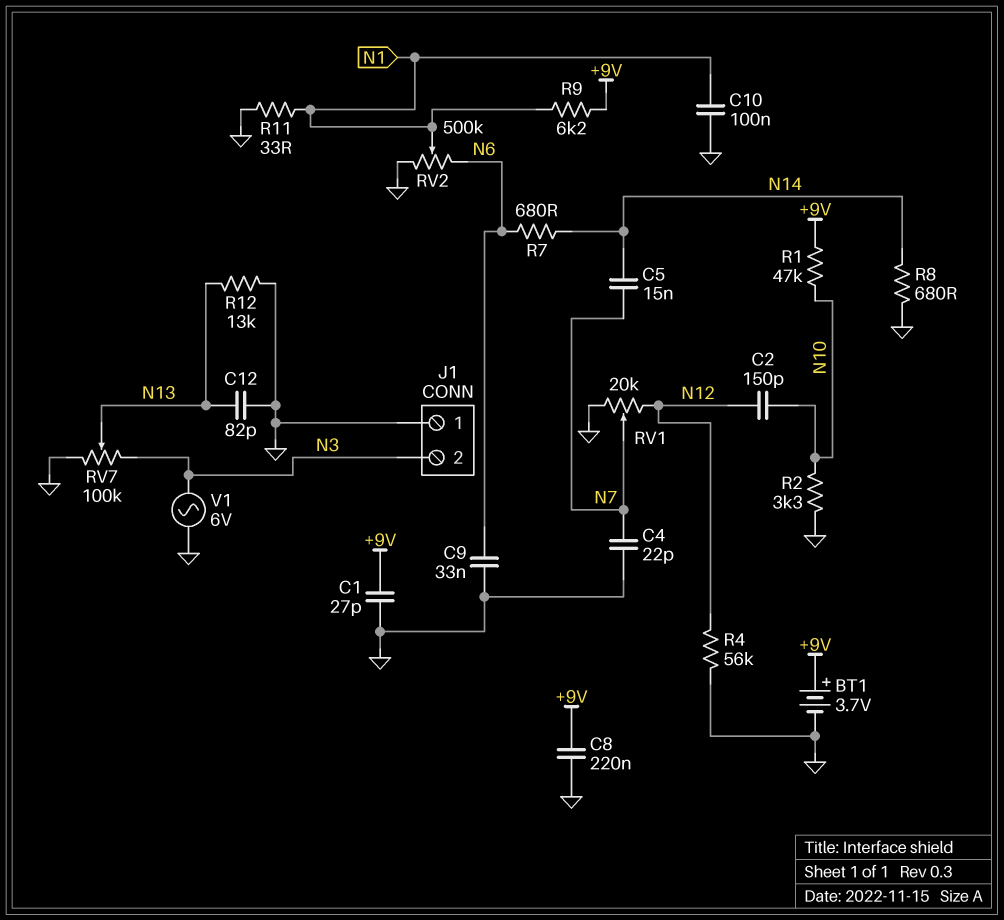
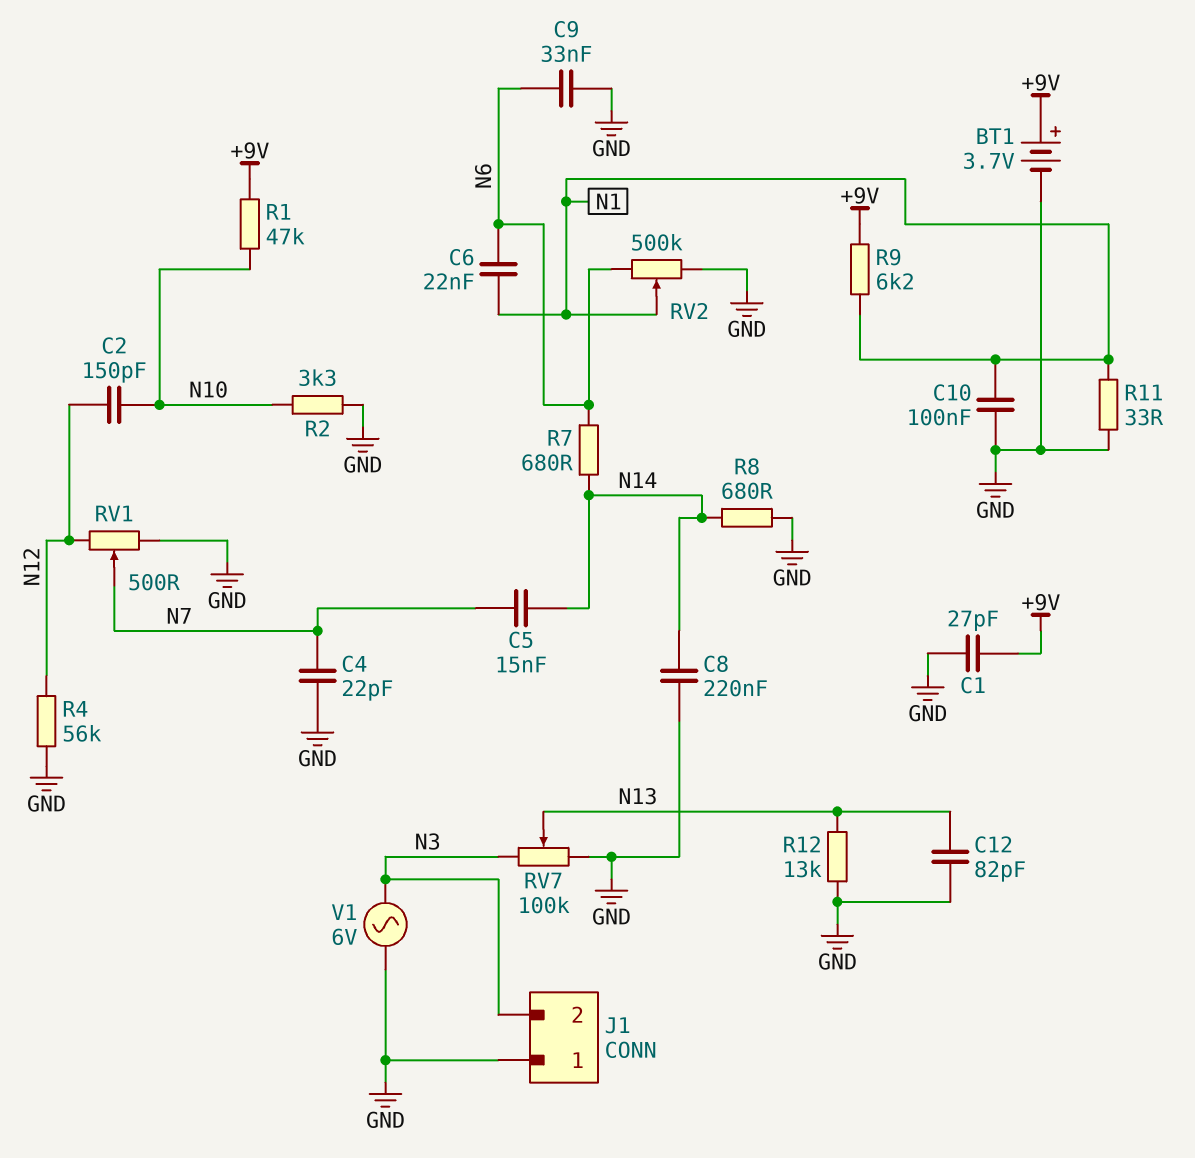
C6: none -> 22nF (N1, N6)
C8: 220nF (+9V, GND) -> 220nF (GND, N14)
RV1: 20k (GND, N12, wiper N7) -> 500 (GND, N12, wiper N7)

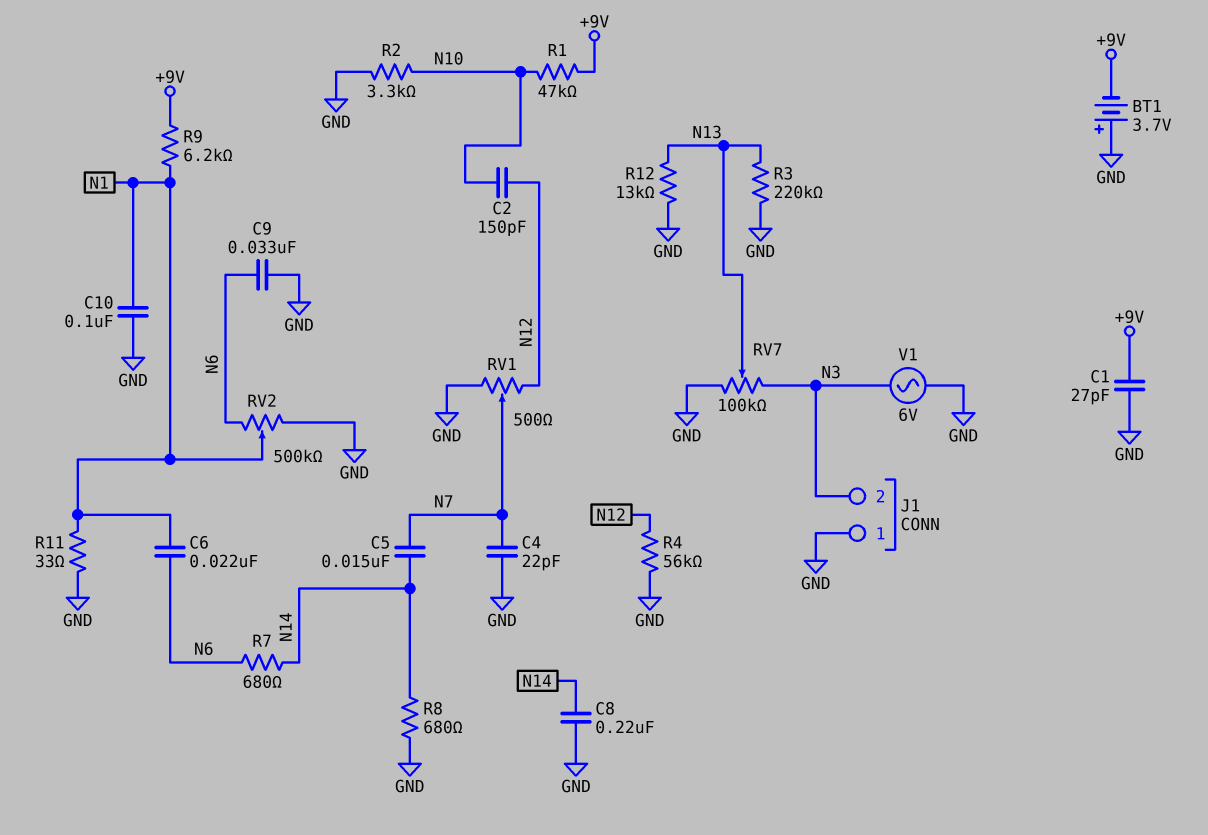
BT1: 3.7V (plus +9V, minus GND) -> 3.7V (plus GND, minus +9V)
C12: 82pF (GND, N13) -> none
R3: none -> 220k (GND, N13)

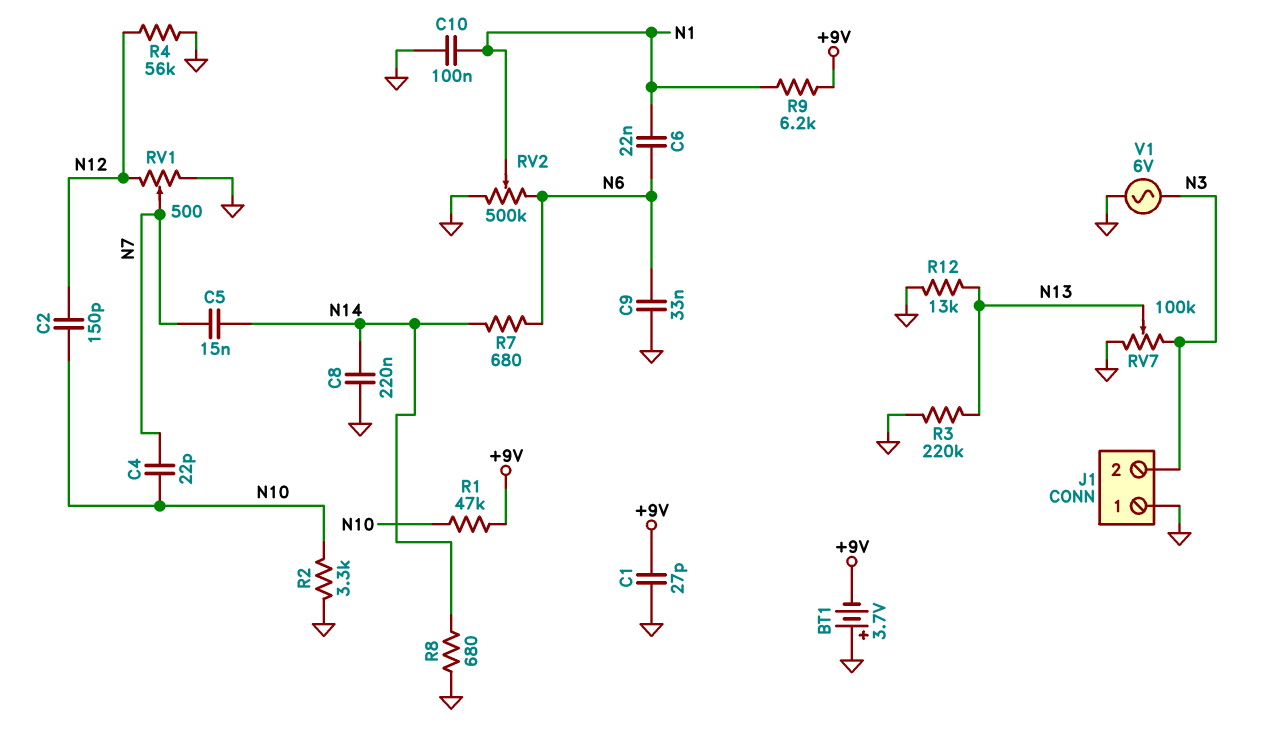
C4: 22pF (GND, N7) -> 22pF (N7, N10)
R11: 33 (GND, N1) -> none

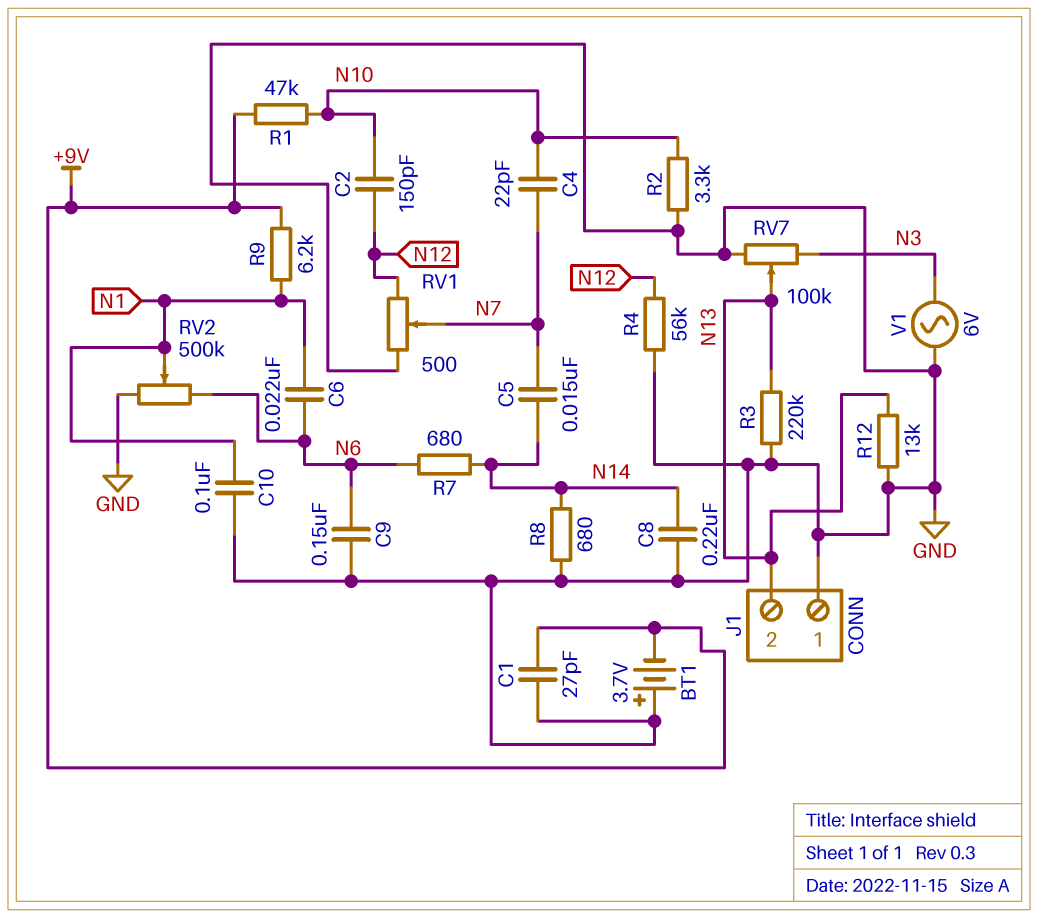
C9: 33nF (GND, N6) -> 150nF (GND, N6)
J1 pin 2: N3 -> N13

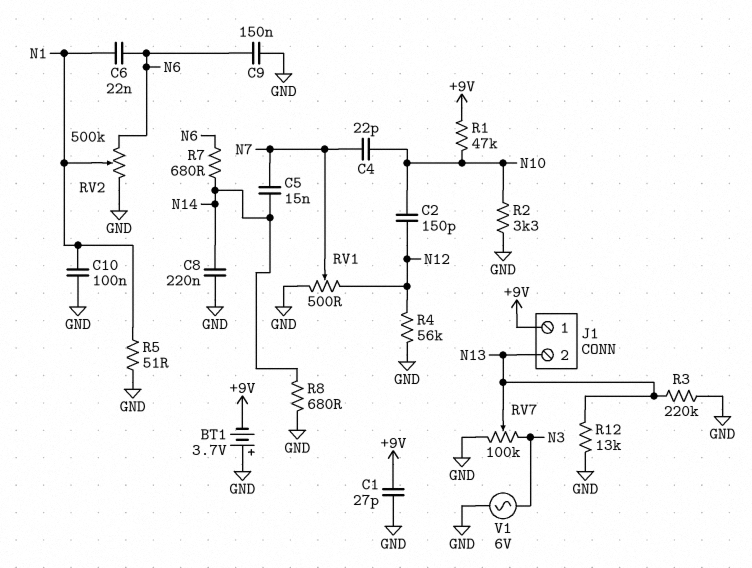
J1 pin 1: GND -> +9V
R5: none -> 51 (GND, N1)
R9: 6.2k (+9V, N1) -> none

